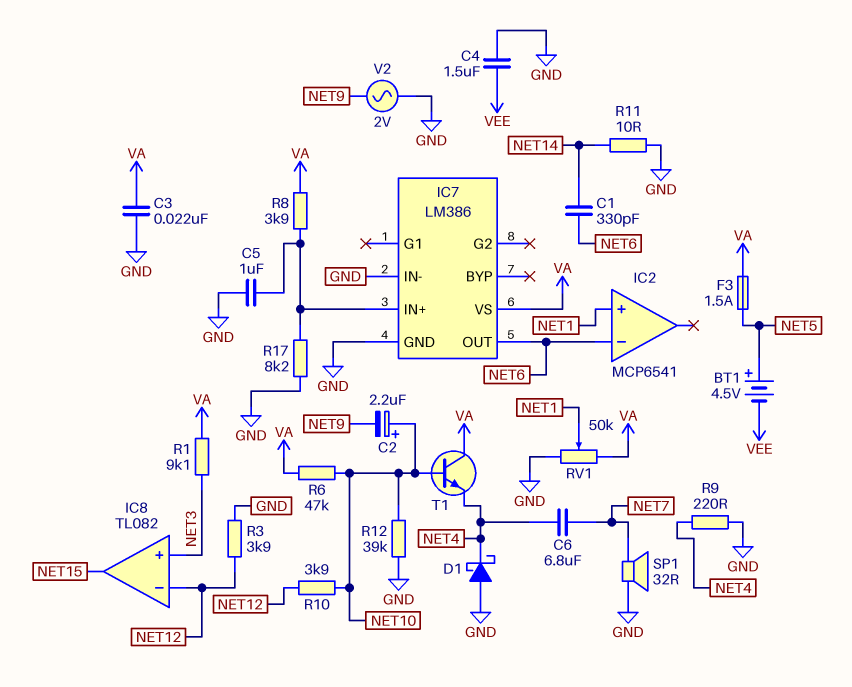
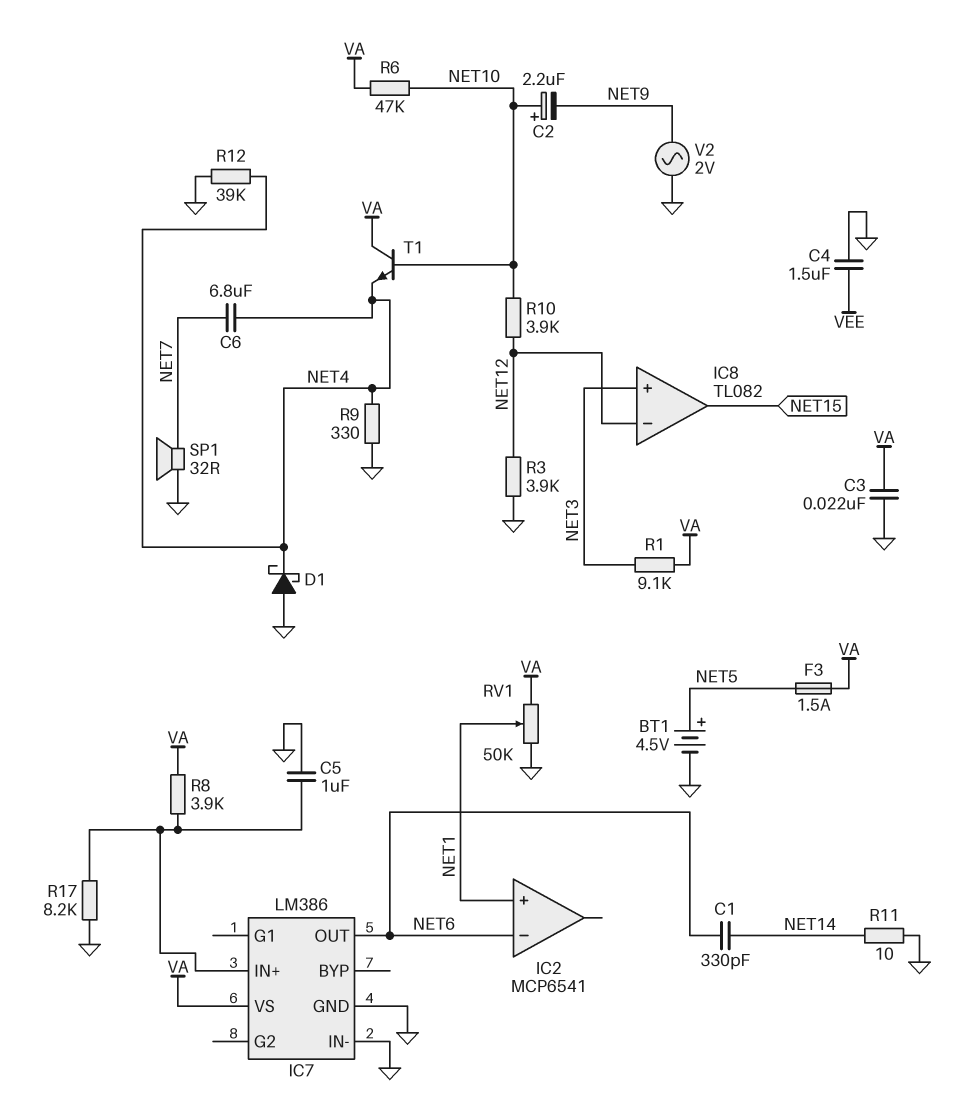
BT1: 4.5V (plus NET5, minus VEE) -> 4.5V (plus NET5, minus GND)
R9: 220 (GND, NET4) -> 330 (GND, NET4)
R12: 39k (GND, NET10) -> 39k (GND, NET4)

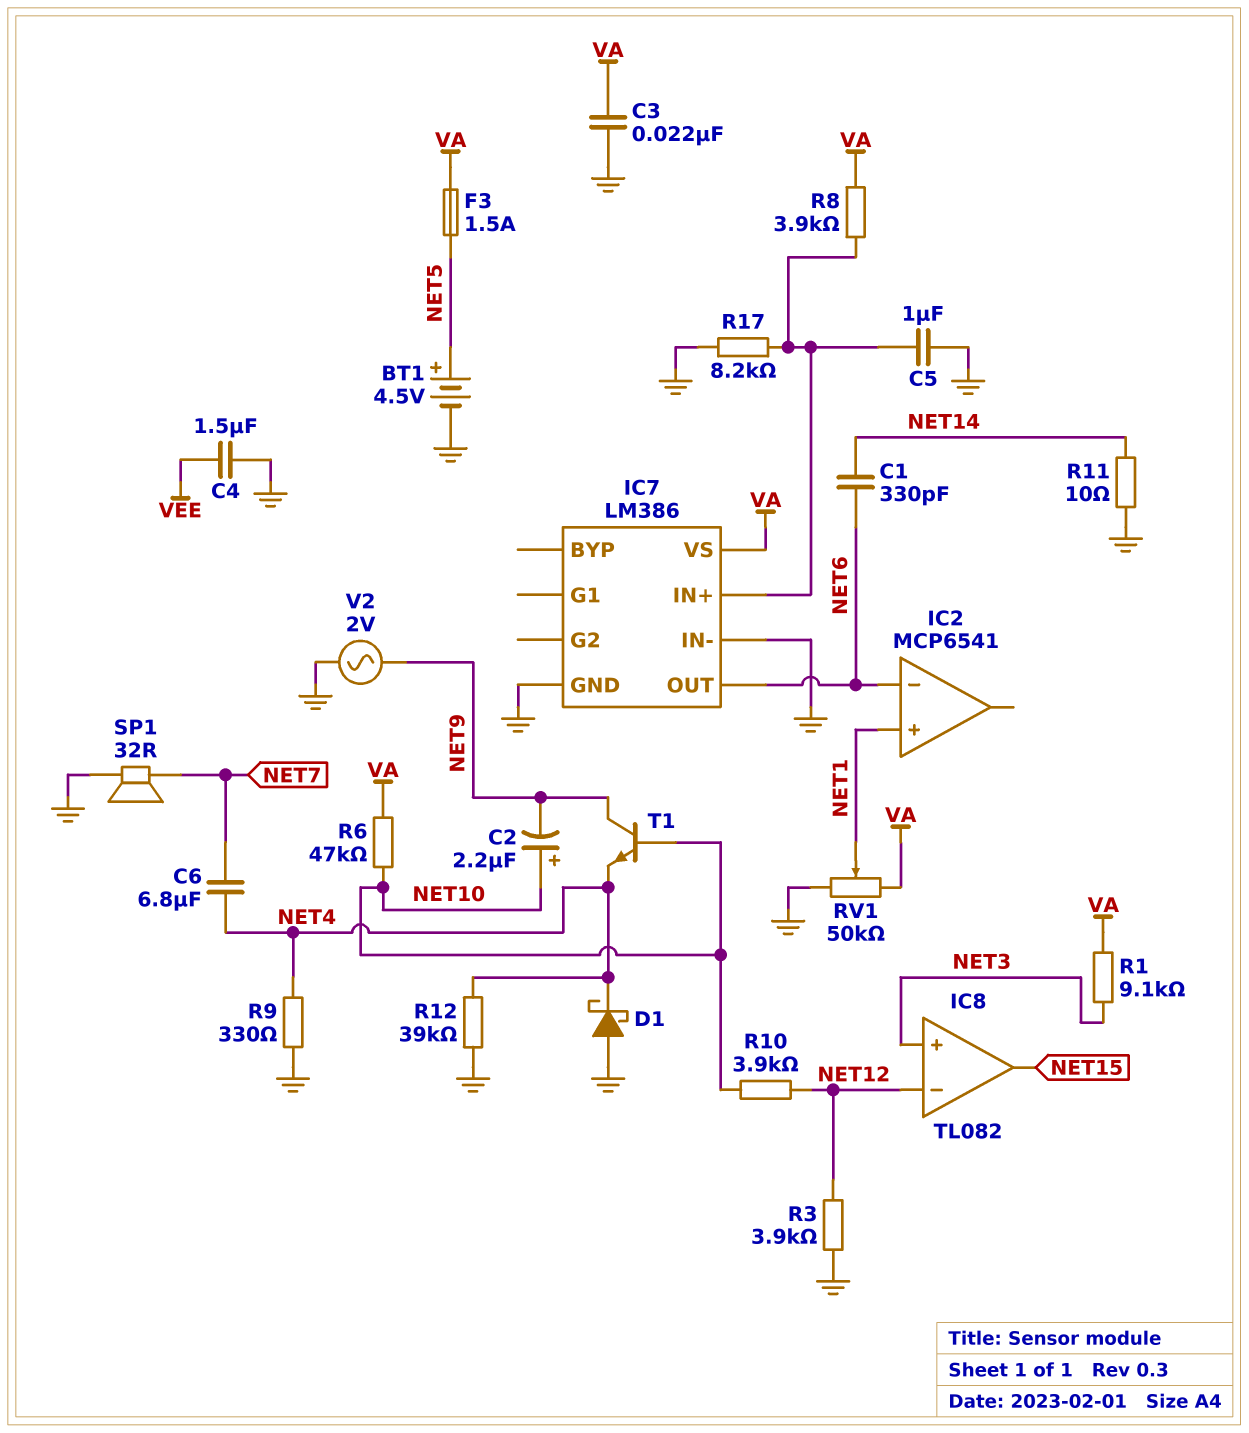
T1: NPN (B NET10, C VA, E NET4) -> NPN (B NET10, C NET9, E NET4)

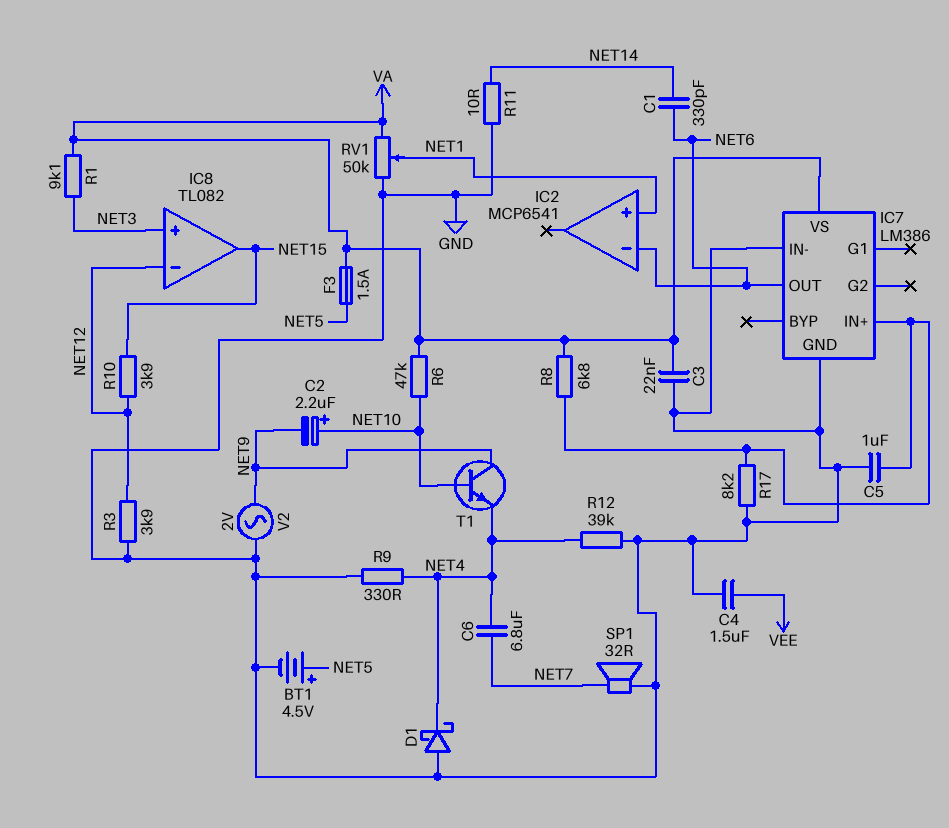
R8: 3.9k (IC7/IN+, VA) -> 6.8k (IC7/IN+, VA)
R10: 3.9k (NET10, NET12) -> 3.9k (NET12, NET15)

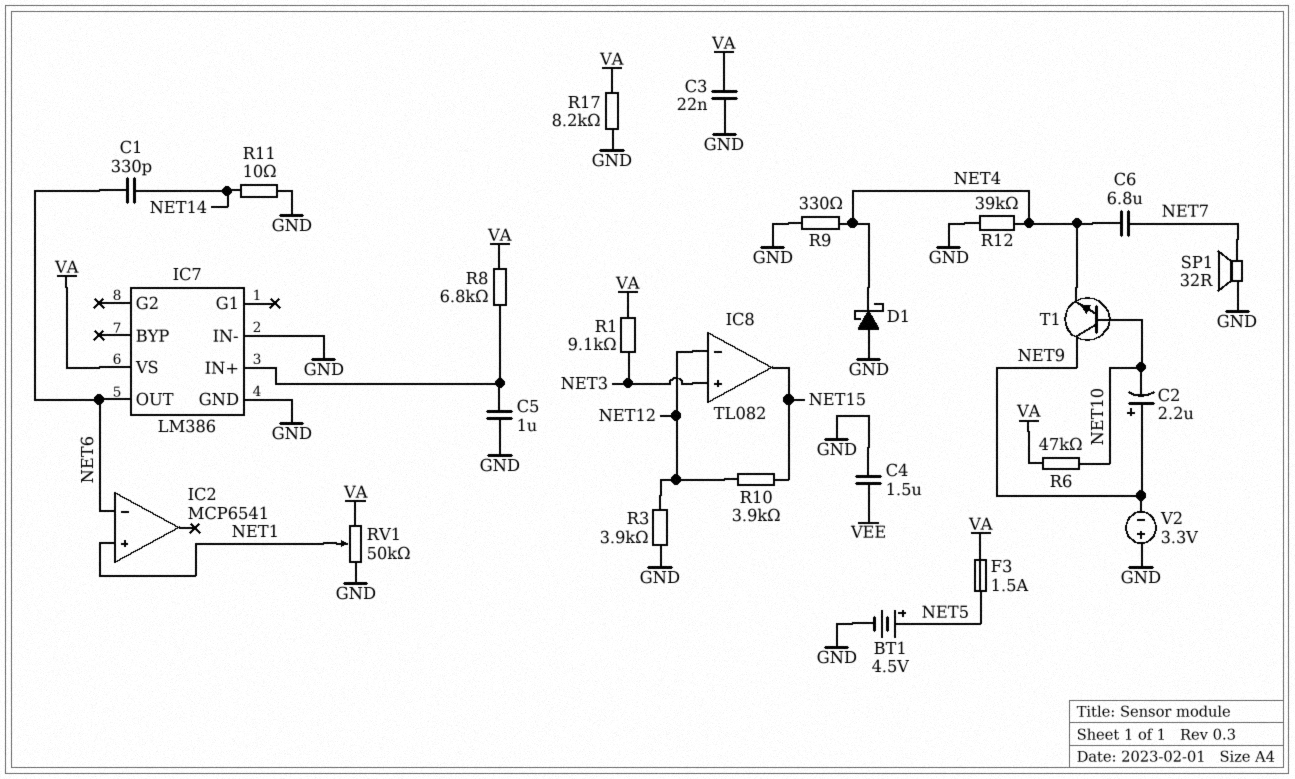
C2: 2.2uF (plus NET10, minus NET9) -> 2.2uF (plus NET9, minus NET10)
R17: 8.2k (GND, IC7/IN+) -> 8.2k (GND, VA)
V2: AC 2V (GND, NET9) -> 3.3V (plus GND, minus NET9)

